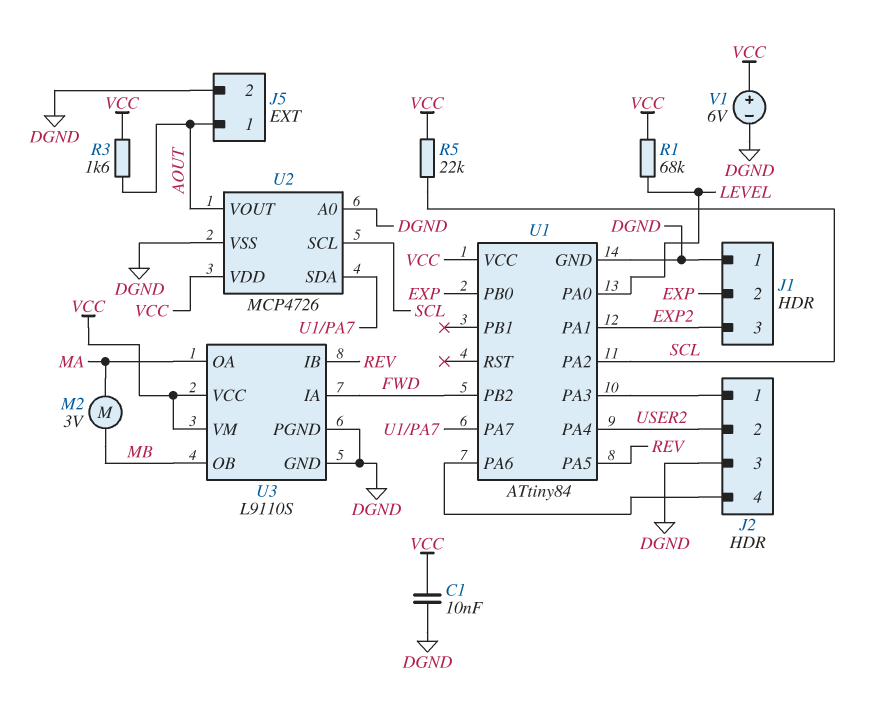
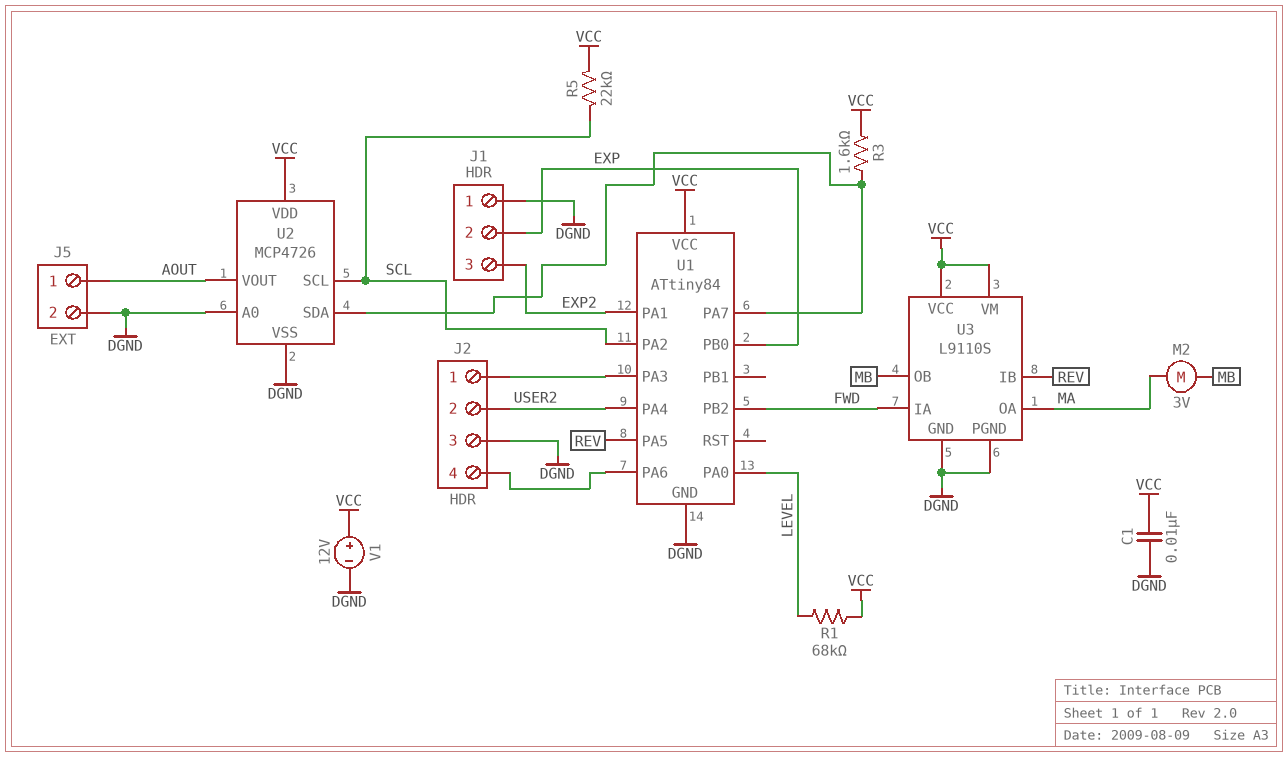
R3: 1.6k (AOUT, VCC) -> 1.6k (U1/PA7, VCC)
V1: 6V (plus VCC, minus DGND) -> 12V (plus VCC, minus DGND)

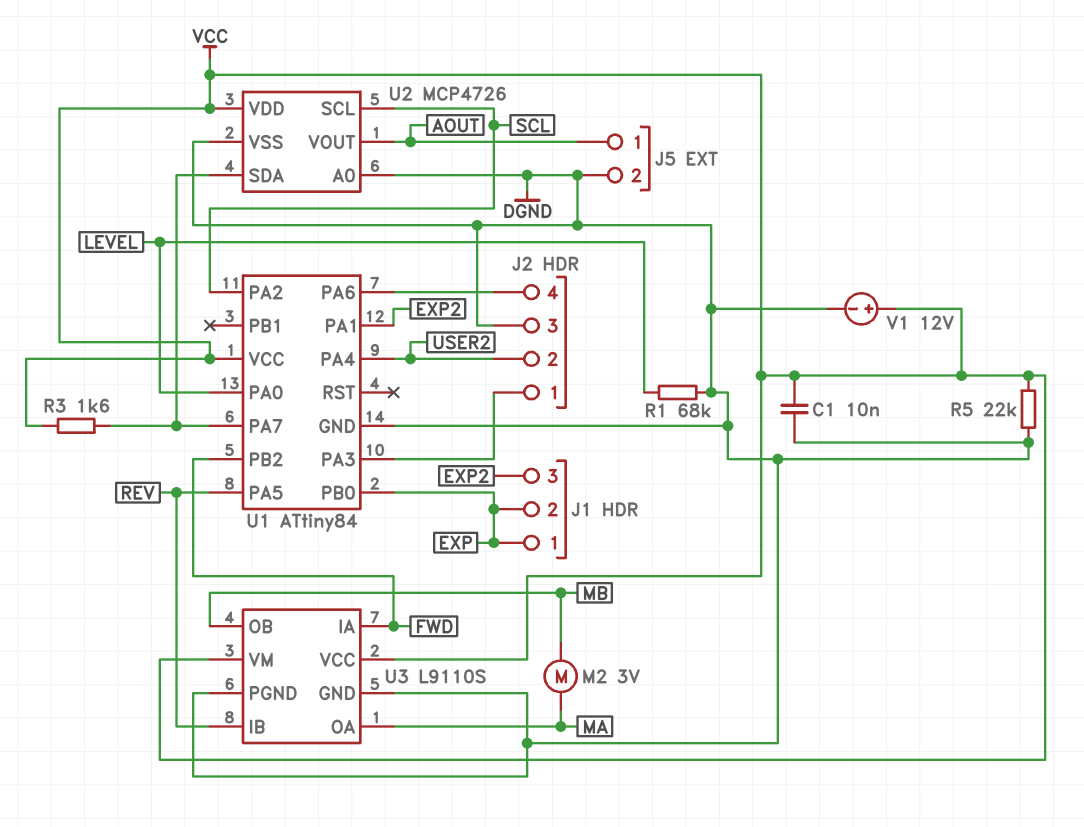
J1 pin 1: DGND -> EXP
R1: 68k (LEVEL, VCC) -> 68k (DGND, LEVEL)
R5: 22k (SCL, VCC) -> 22k (DGND, VCC)

